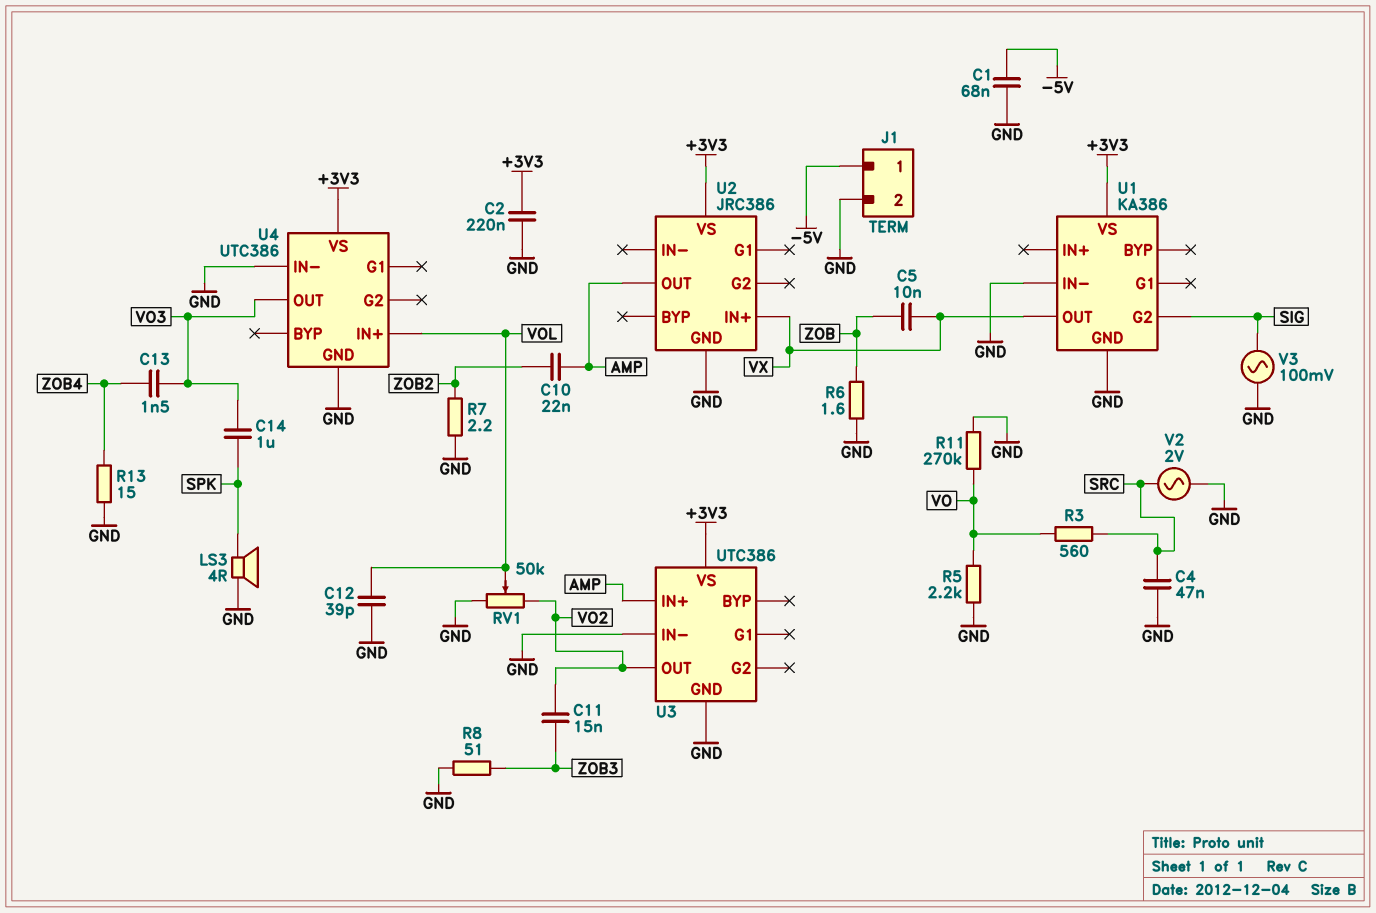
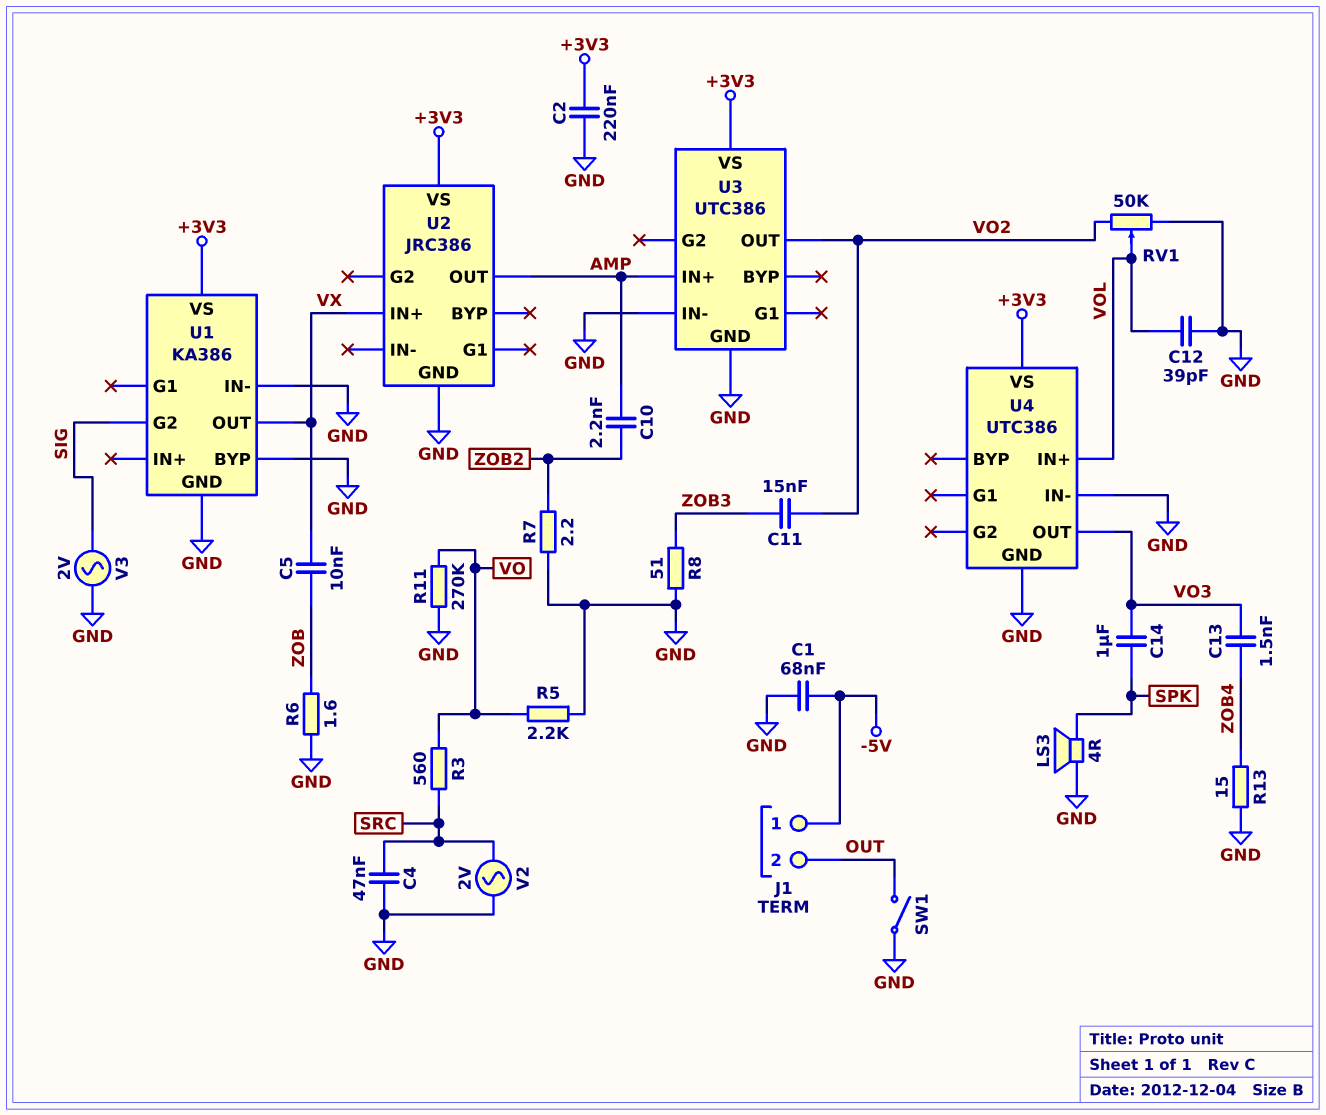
C10: 22nF (AMP, ZOB2) -> 2.2nF (AMP, ZOB2)
J1 pin 2: GND -> OUT
SW1: none -> switch (GND, OUT)
U1 pin BYP: none -> GND
V3: AC 100mV (GND, SIG) -> AC 2V (GND, SIG)

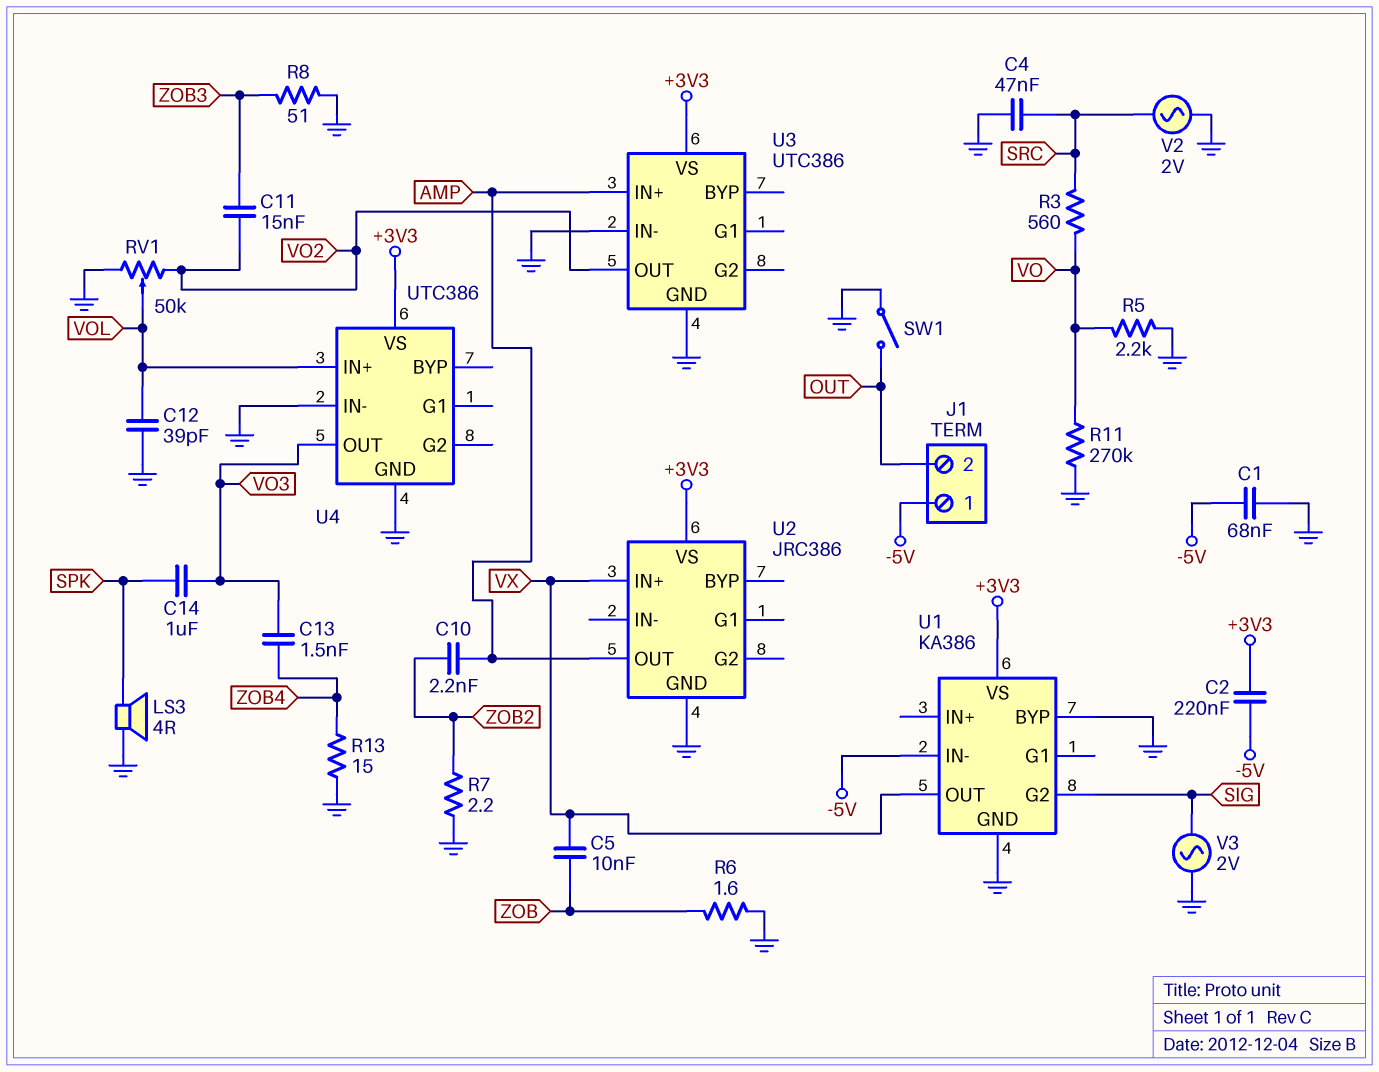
C2: 220nF (+3V3, GND) -> 220nF (+3V3, -5V)
U1 pin IN-: GND -> -5V

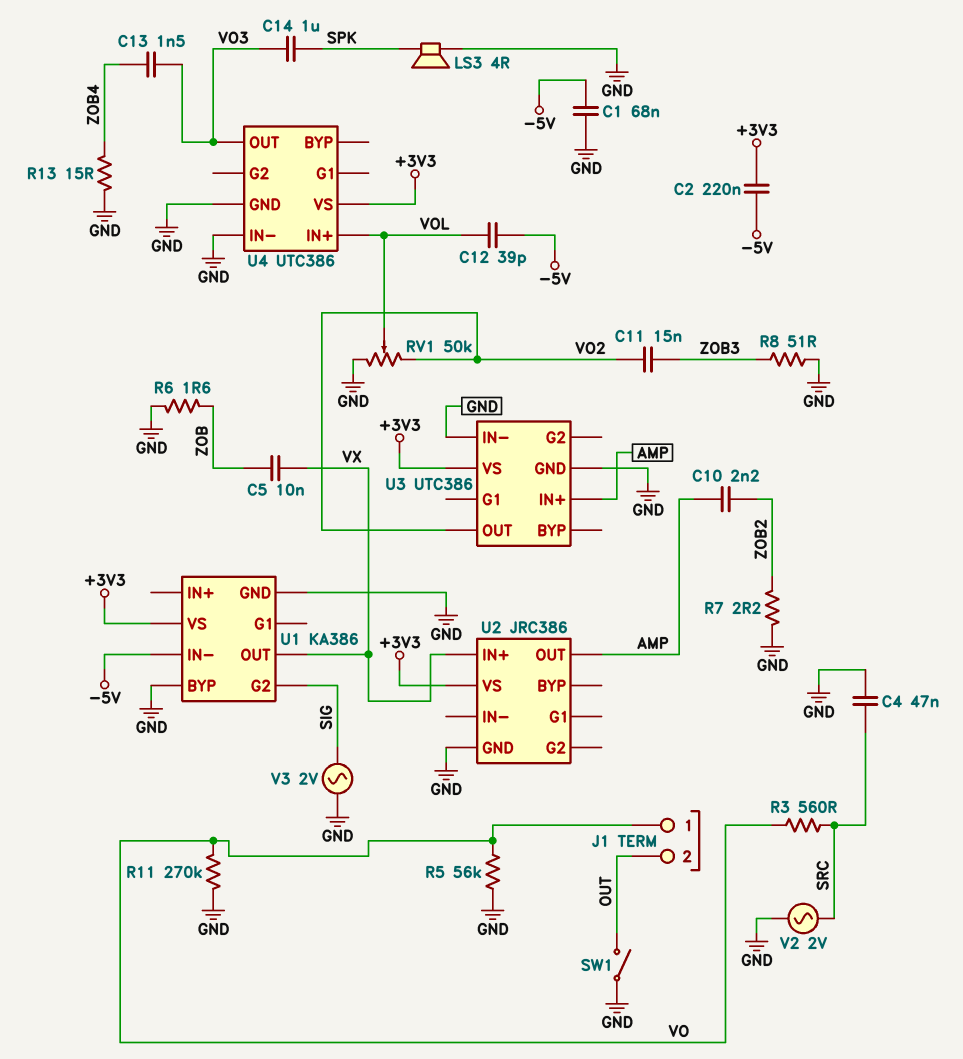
C12: 39pF (GND, VOL) -> 39pF (-5V, VOL)
J1 pin 1: -5V -> VO
R5: 2.2k (GND, VO) -> 56k (GND, VO)

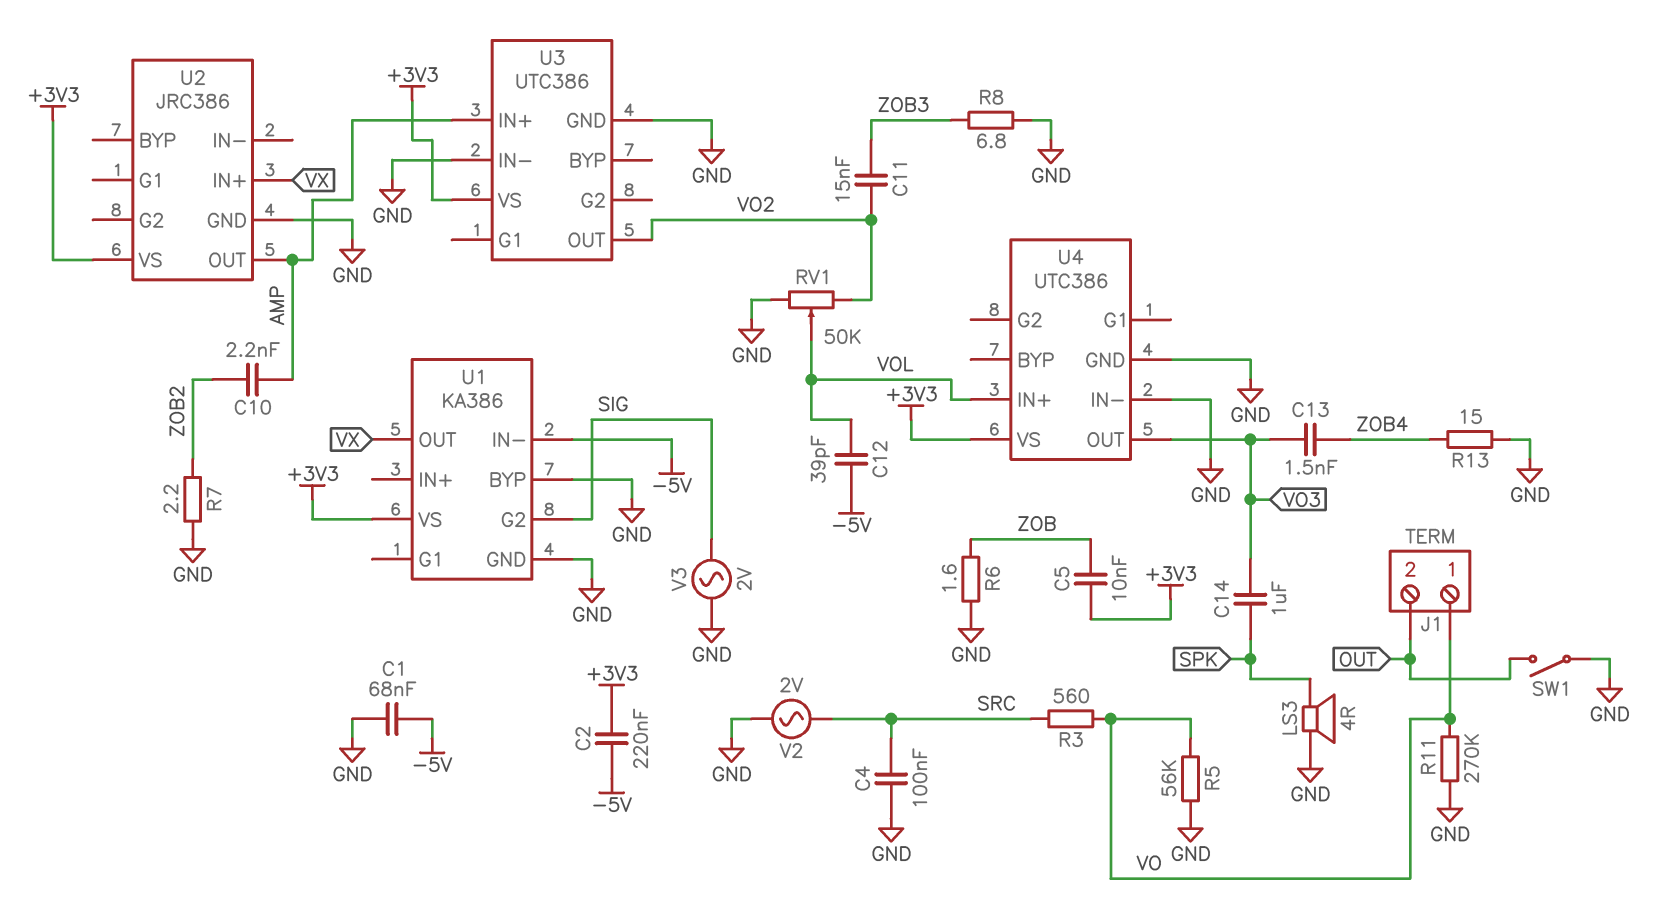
C4: 47nF (GND, SRC) -> 100nF (GND, SRC)
C5: 10nF (VX, ZOB) -> 10nF (+3V3, ZOB)
R8: 51 (GND, ZOB3) -> 6.8 (GND, ZOB3)

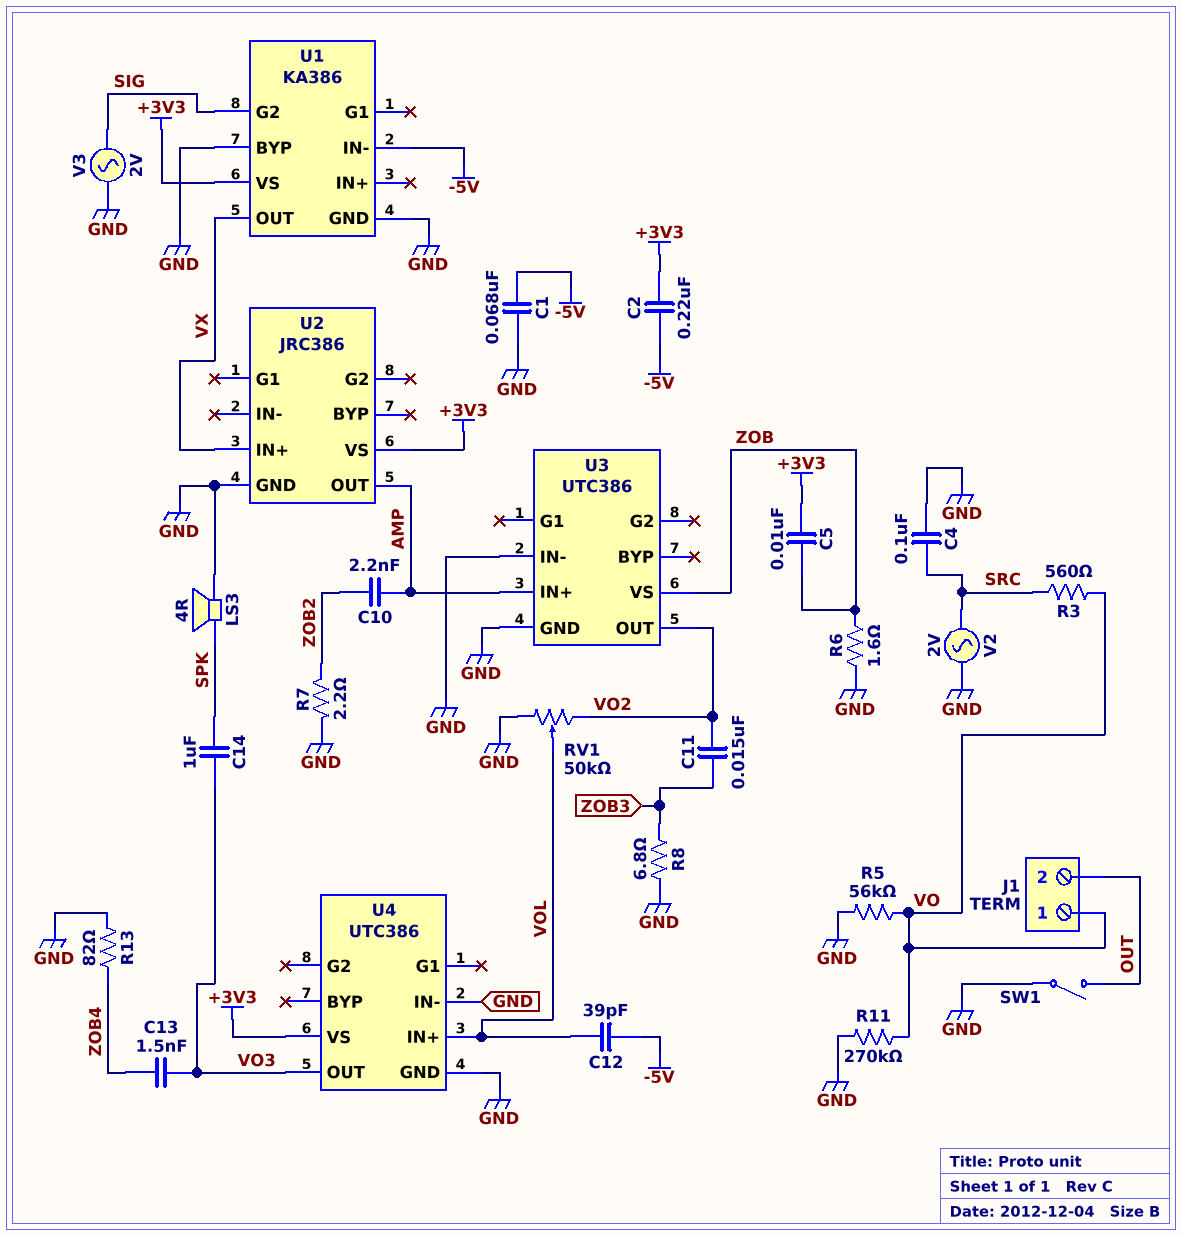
R13: 15 (GND, ZOB4) -> 82 (GND, ZOB4)
U3 pin VS: +3V3 -> ZOB

